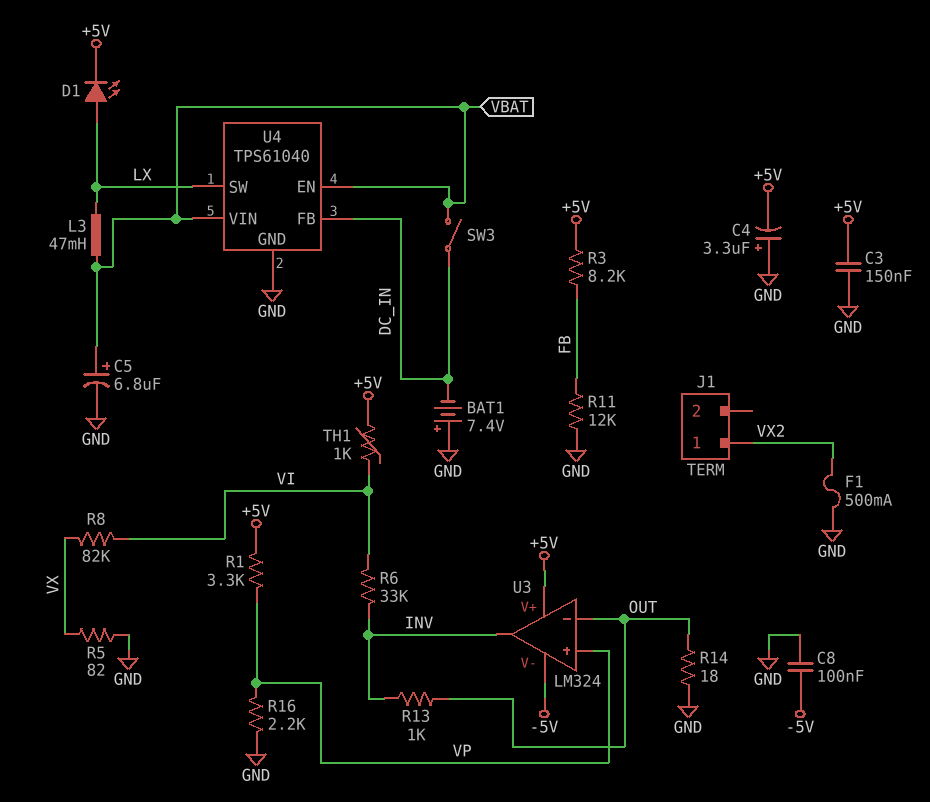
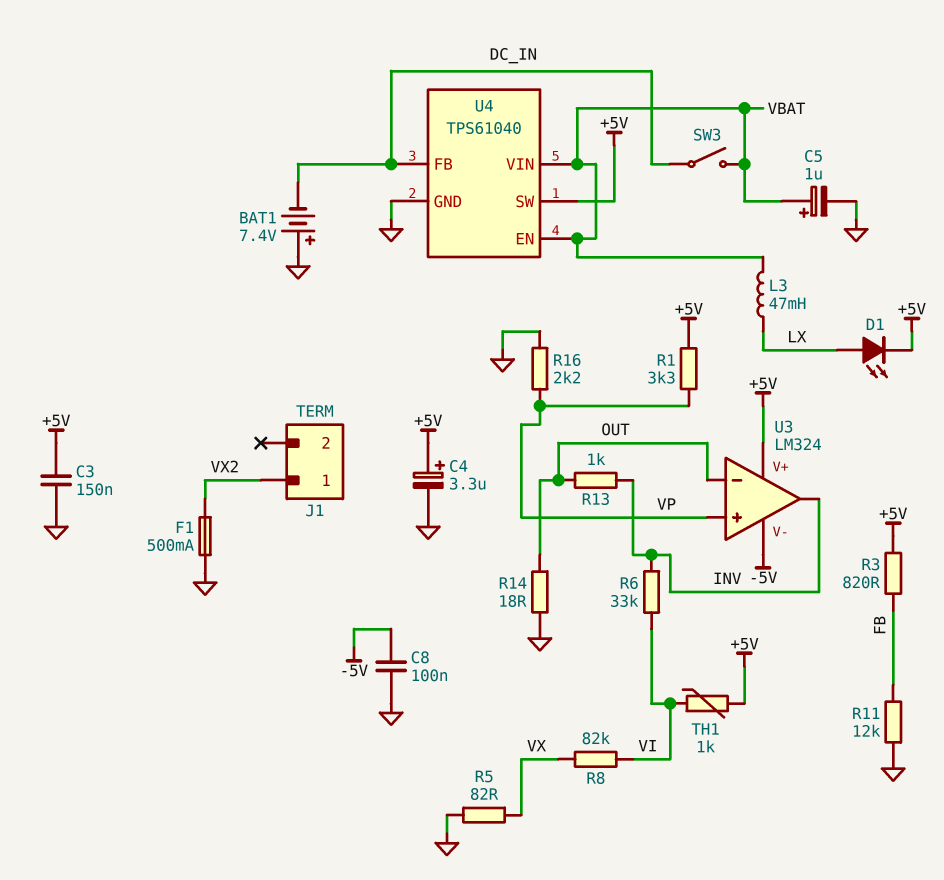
C4: 3.3uF (plus GND, minus +5V) -> 3.3uF (plus +5V, minus GND)
C5: 6.8uF (plus VBAT, minus GND) -> 1uF (plus VBAT, minus GND)
R3: 8.2k (+5V, FB) -> 820 (+5V, FB)
U4 pin SW: LX -> +5V

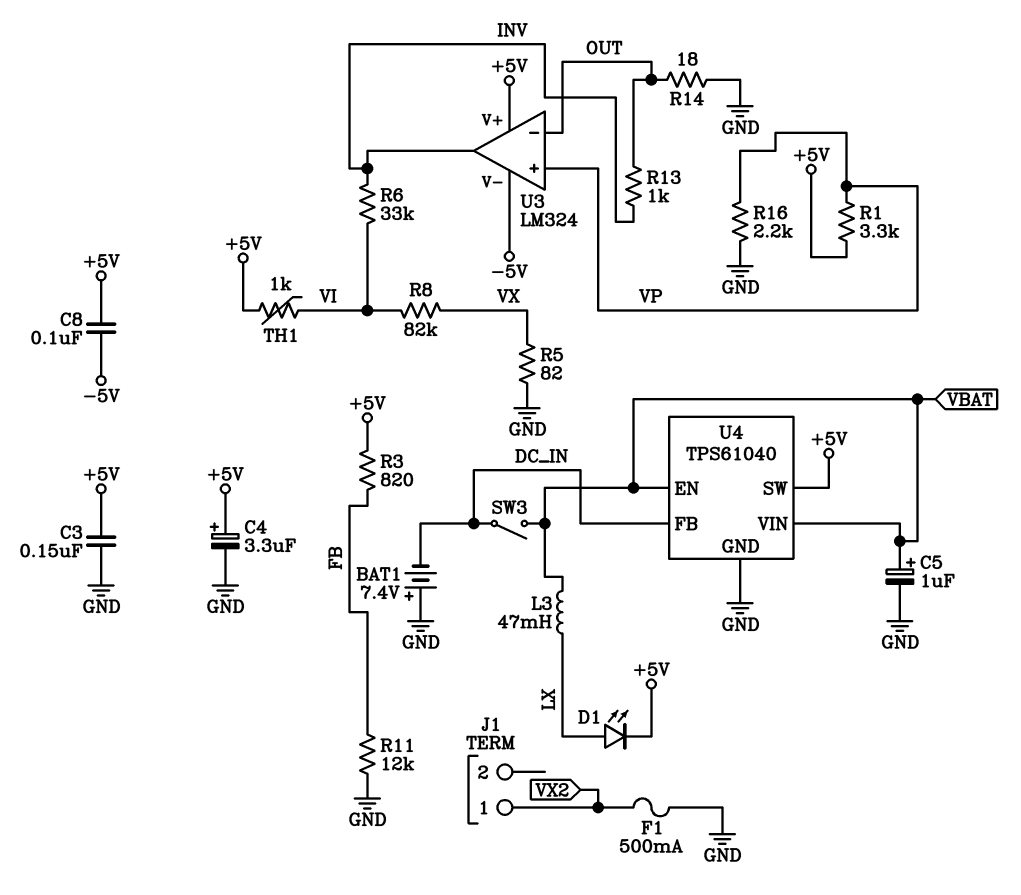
C8: 100nF (-5V, GND) -> 100nF (+5V, -5V)

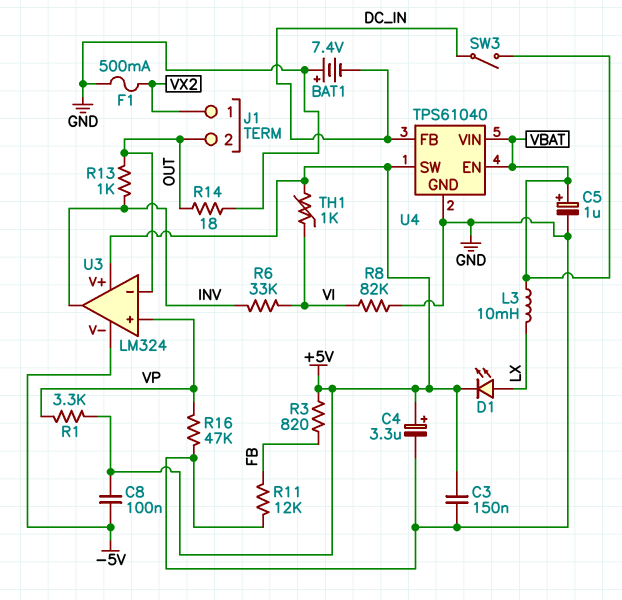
J1 pin 2: none -> OUT
L3: 47mH (LX, VBAT) -> 10mH (LX, VBAT)
R5: 82 (GND, VX) -> none
R8: 82k (VI, VX) -> 82k (GND, VI)
R16: 2.2k (GND, VP) -> 47k (GND, VP)

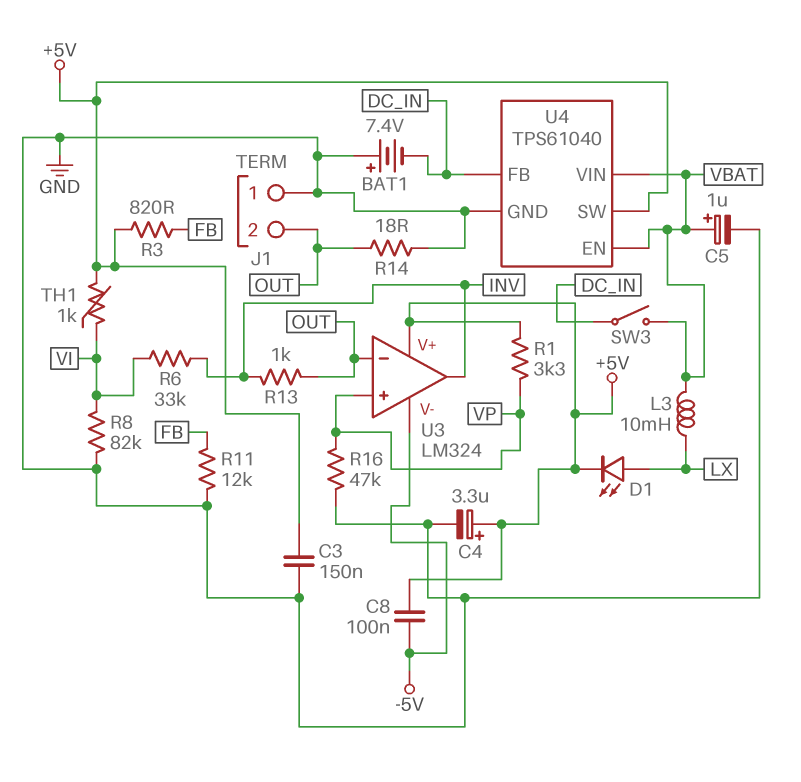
F1: 500mA (GND, VX2) -> none
J1 pin 1: VX2 -> GND

